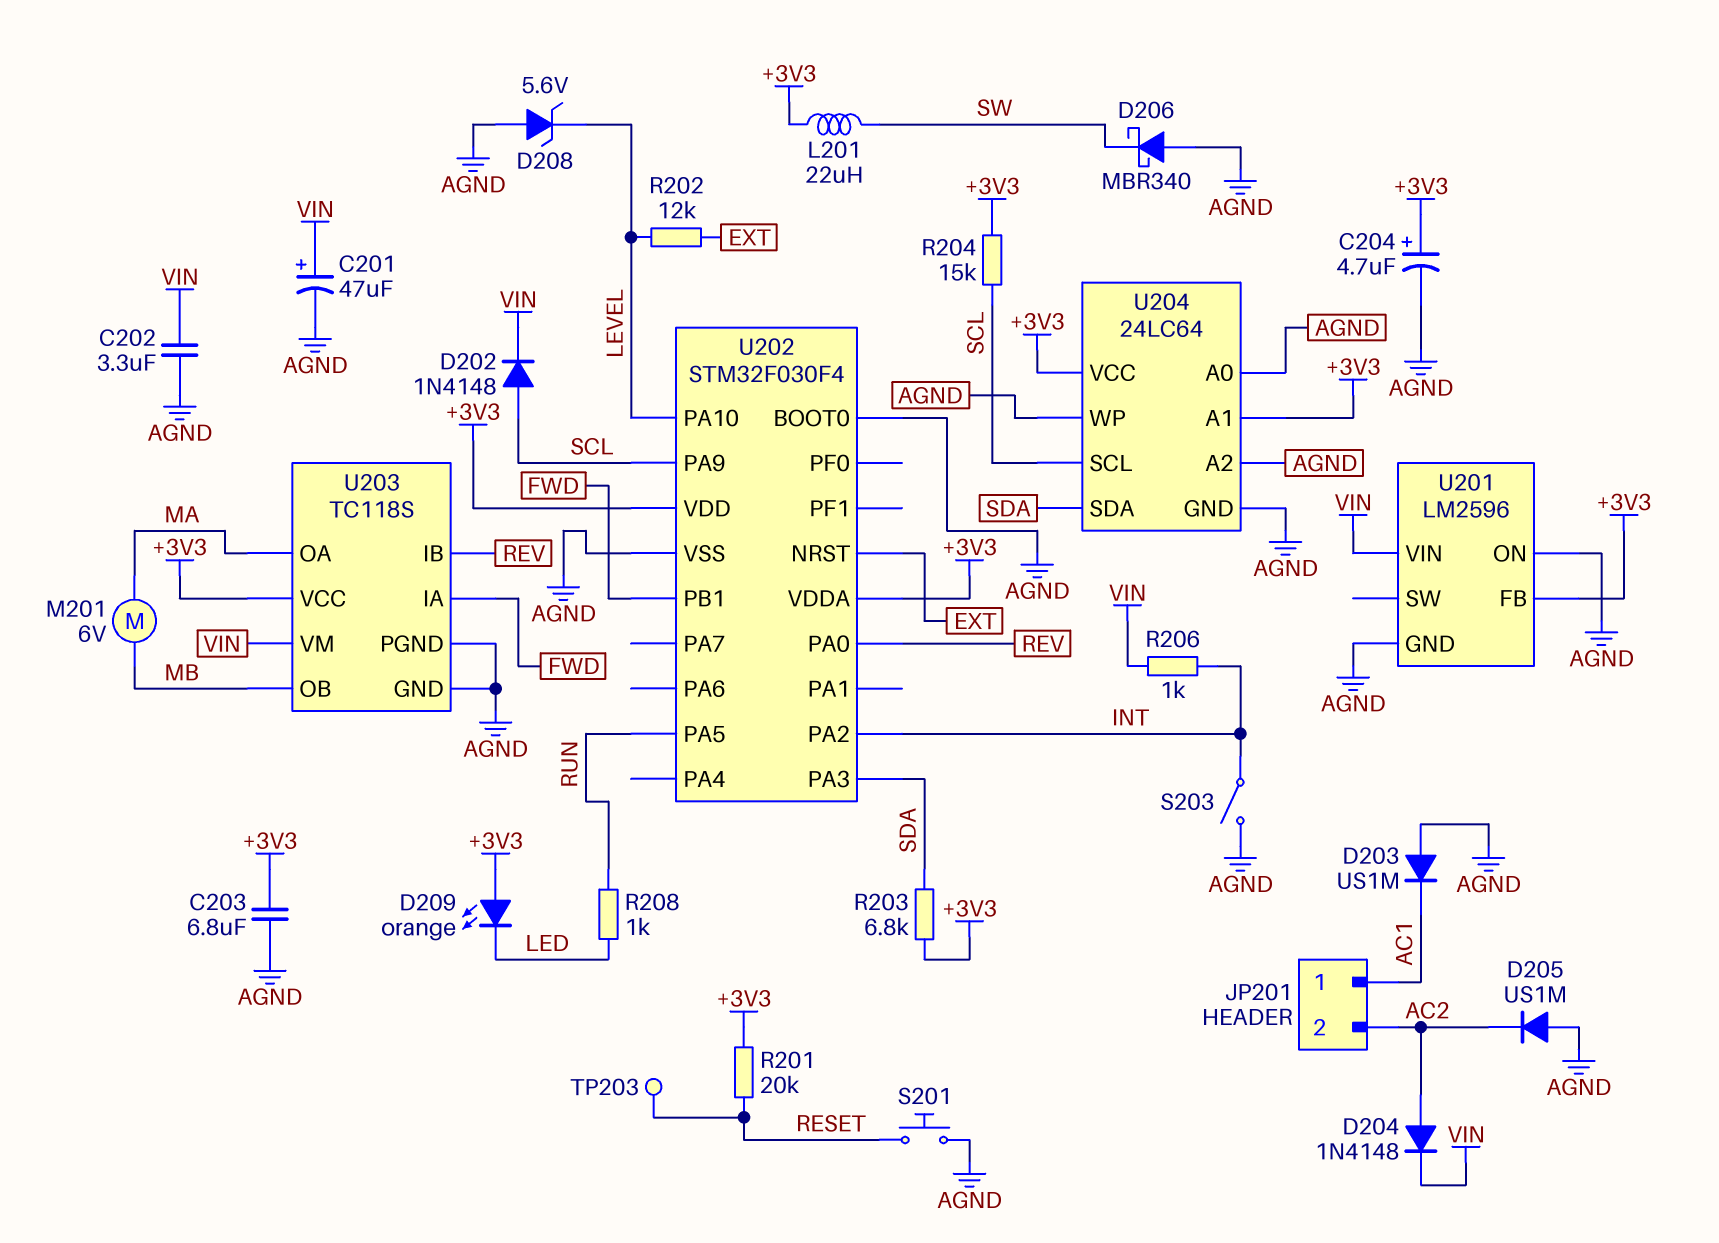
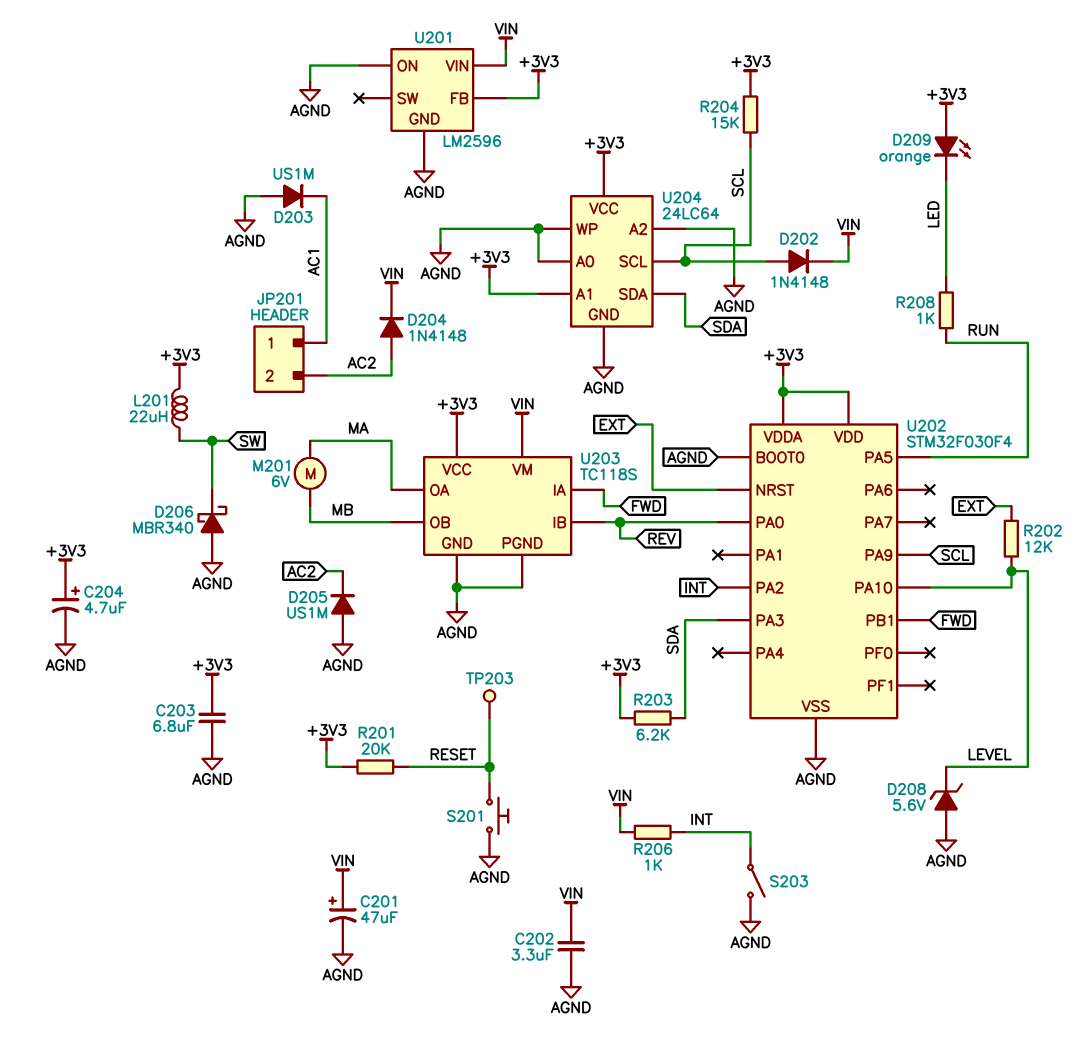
R203: 6.8k (+3V3, SDA) -> 6.2k (+3V3, SDA)

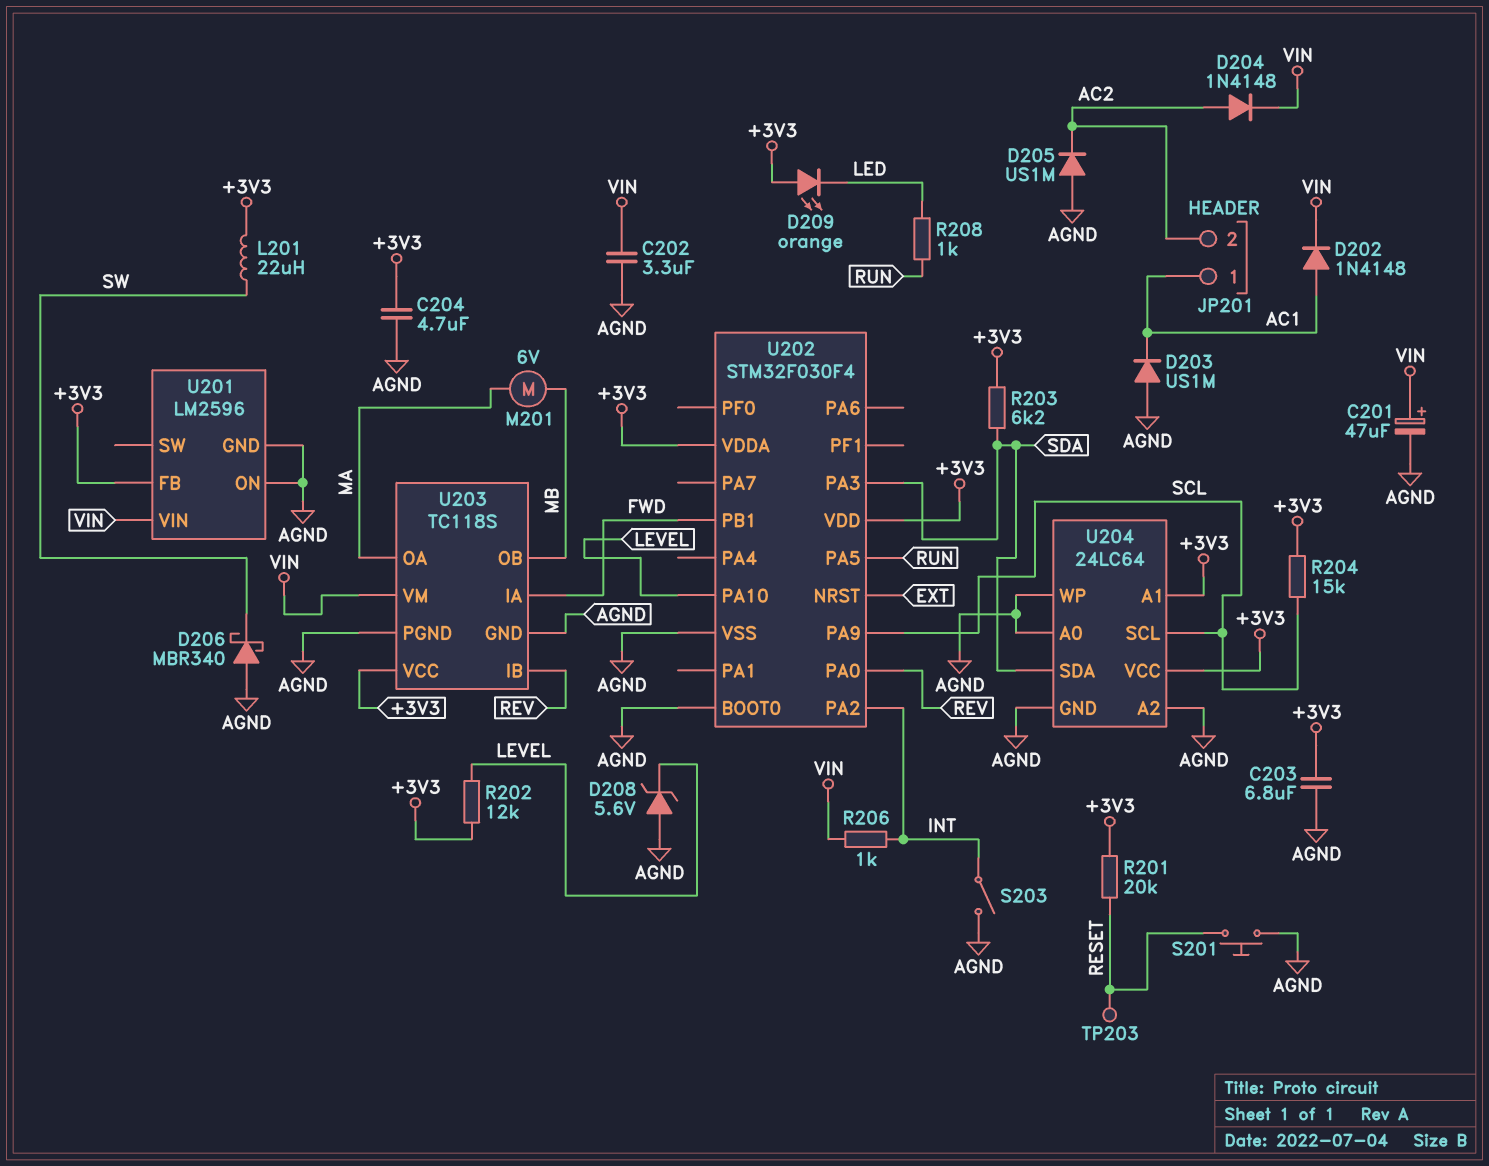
C204: 4.7uF (plus +3V3, minus AGND) -> 4.7uF (+3V3, AGND)
D202: diode 1N4148 (A SCL, K VIN) -> diode 1N4148 (A AC1, K VIN)
R202: 12k (EXT, LEVEL) -> 12k (+3V3, LEVEL)

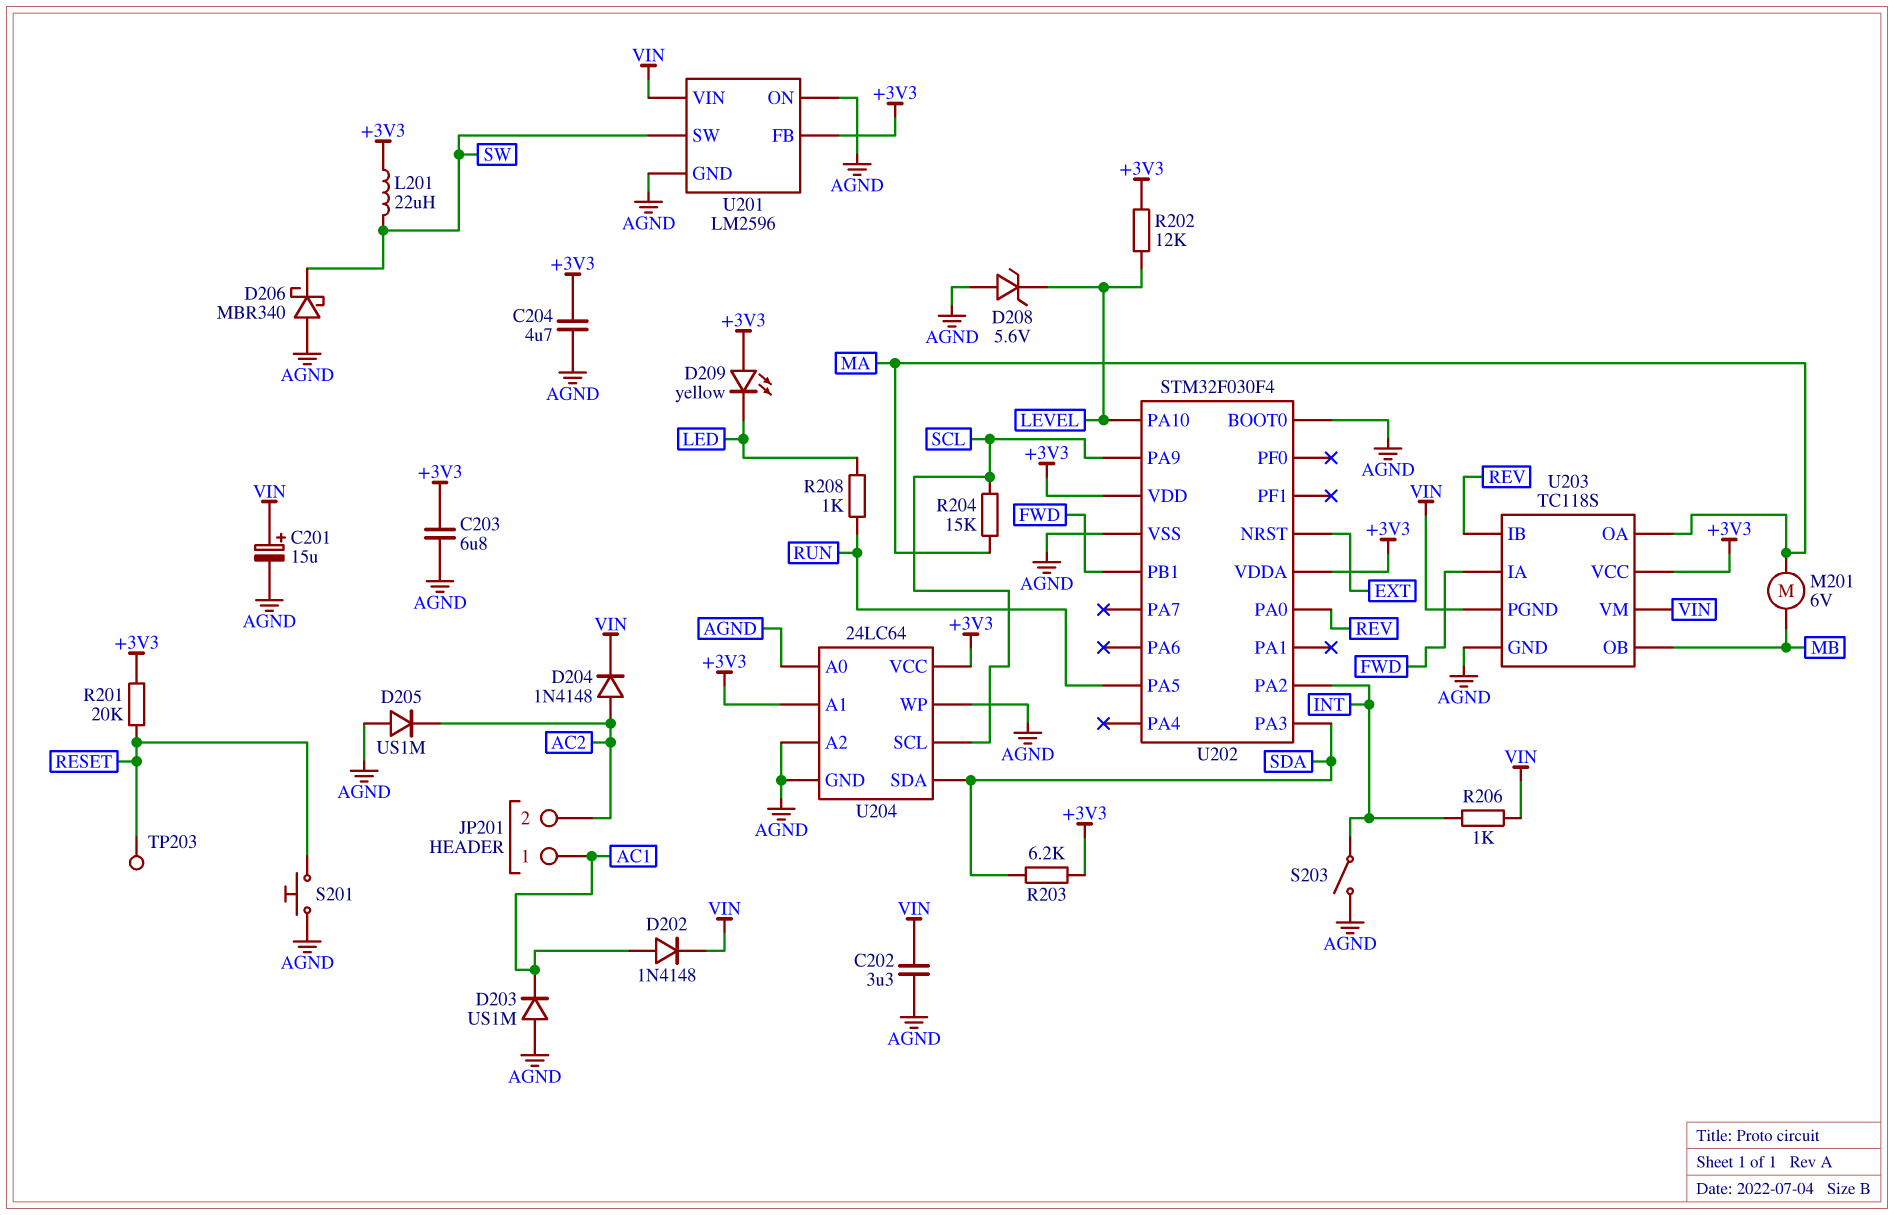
C201: 47uF (plus VIN, minus AGND) -> 15uF (plus VIN, minus AGND)
D209: LED orange (A +3V3, K LED) -> LED yellow (A +3V3, K LED)
R204: 15k (+3V3, SCL) -> 15k (MA, SCL)
U201 pin SW: none -> SW
U203 pin PGND: AGND -> VIN

